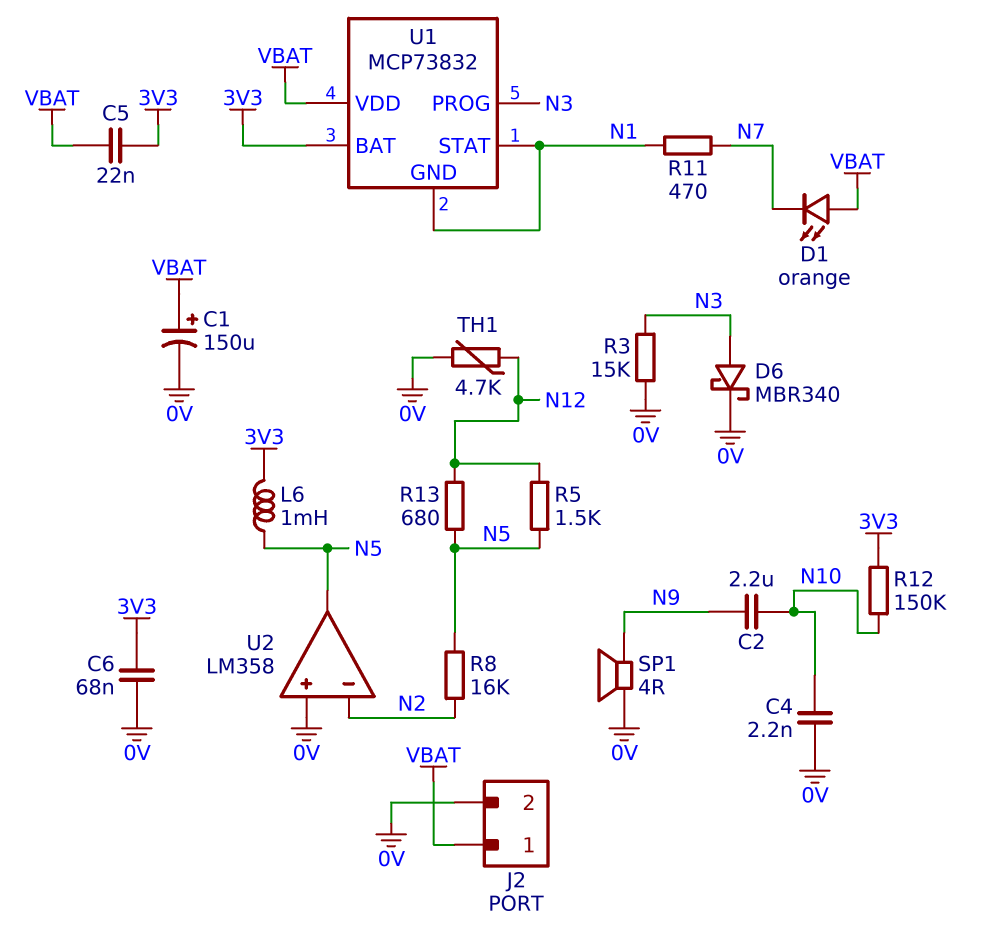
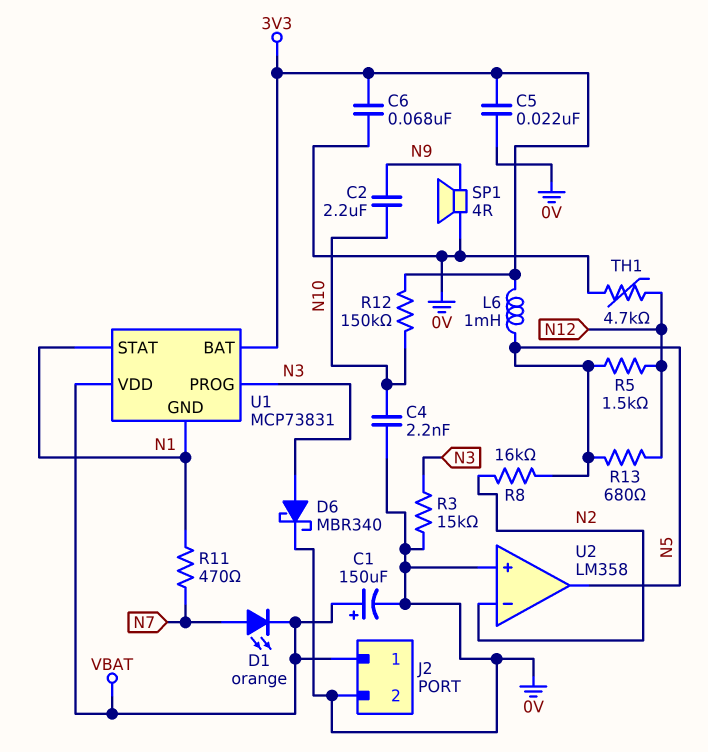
C5: 22nF (3V3, VBAT) -> 22nF (0V, 3V3)
D1: LED orange (A VBAT, K N7) -> LED orange (A N7, K VBAT)
U1: MCP73832 -> MCP73831

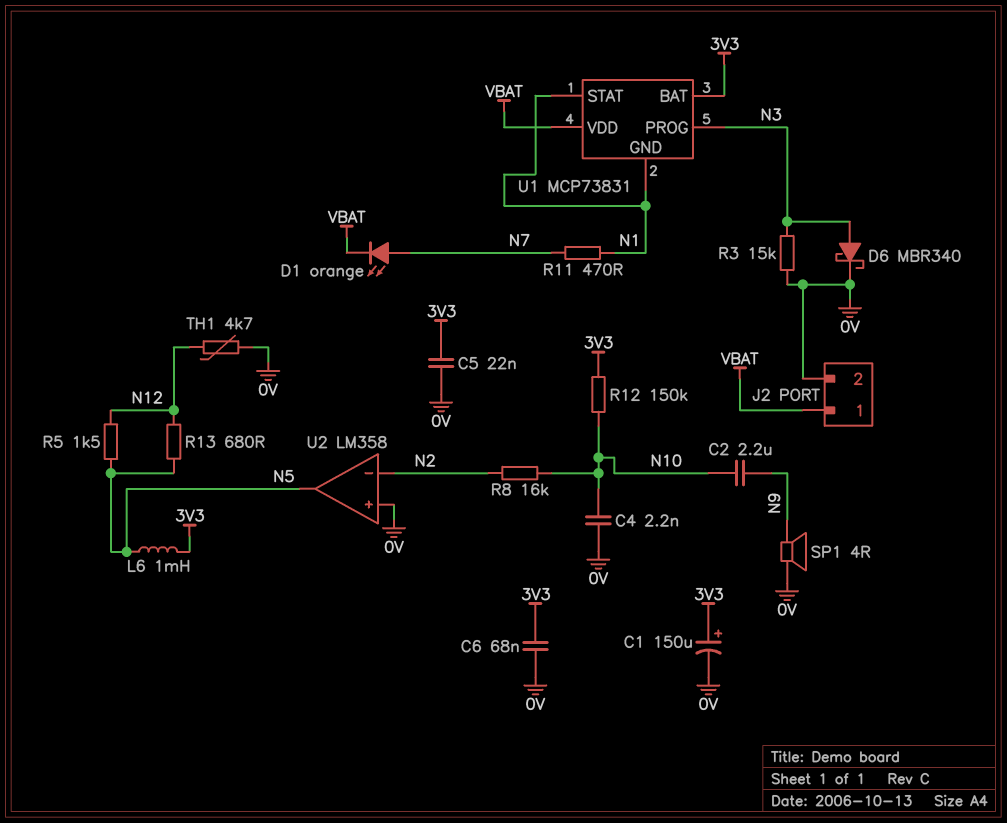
C1: 150uF (plus VBAT, minus 0V) -> 150uF (plus 3V3, minus 0V)
R8: 16k (N2, N5) -> 16k (N2, N10)

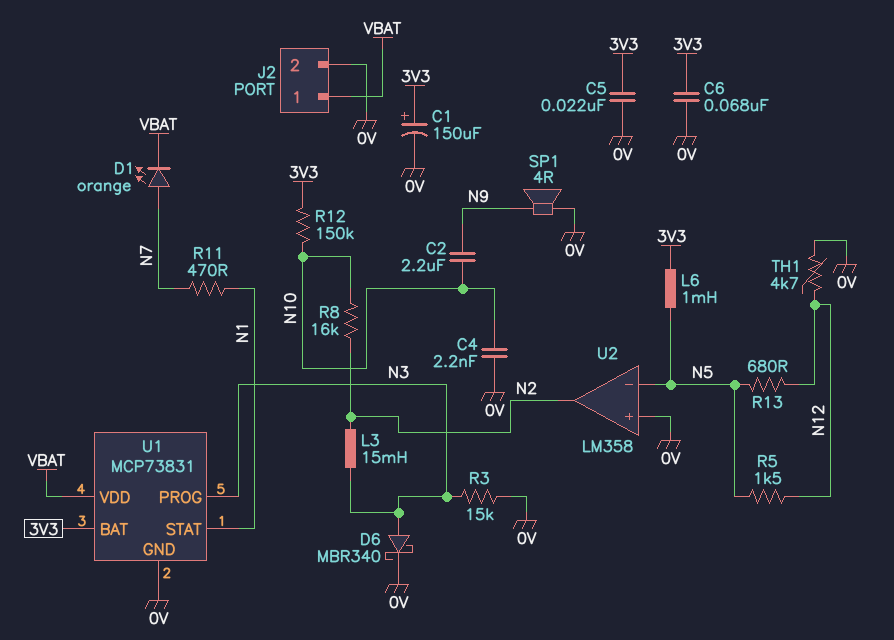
L3: none -> 15mH (N2, N3)
U1 pin GND: N1 -> 0V
U2 pin in-: N2 -> N5
U2 pin out: N5 -> N2

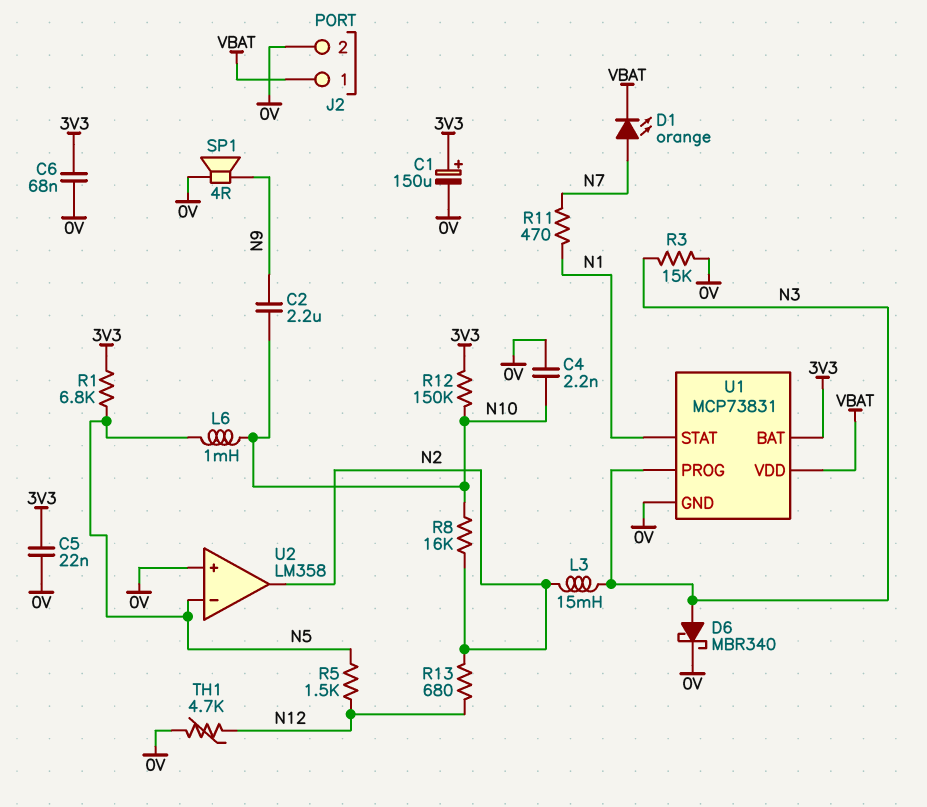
L6: 1mH (3V3, N5) -> 1mH (N5, N10)
R1: none -> 6.8k (3V3, N5)
R13: 680 (N5, N12) -> 680 (N2, N12)

